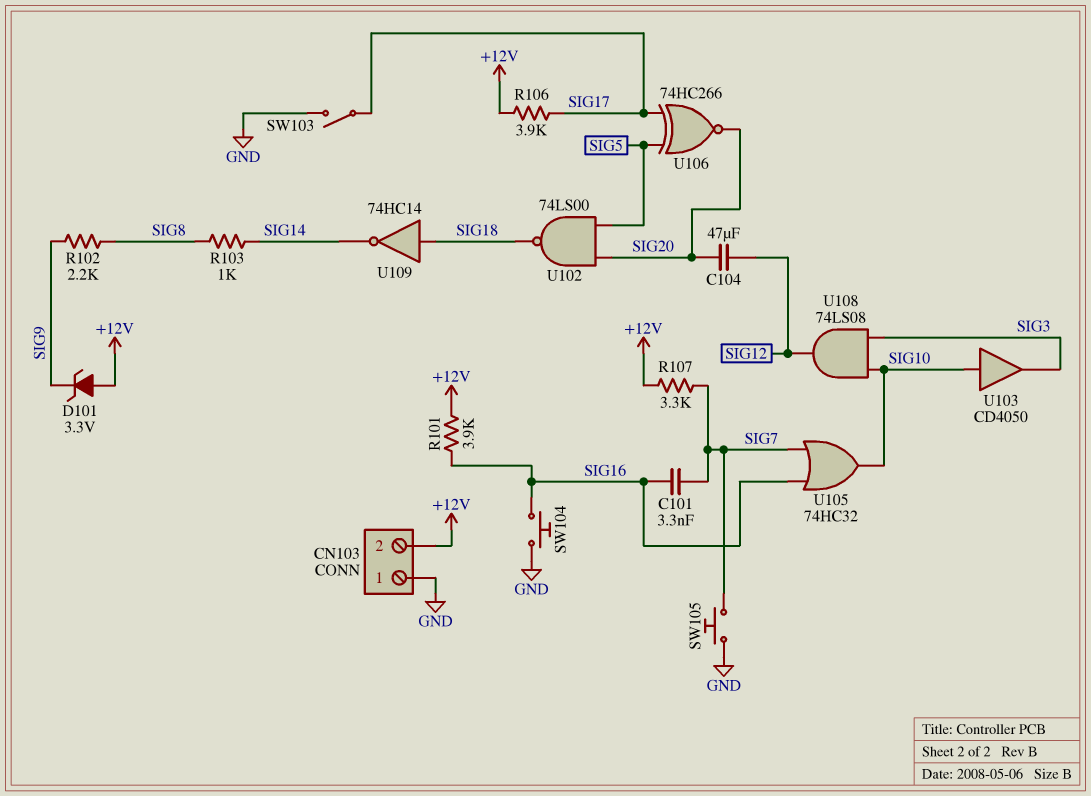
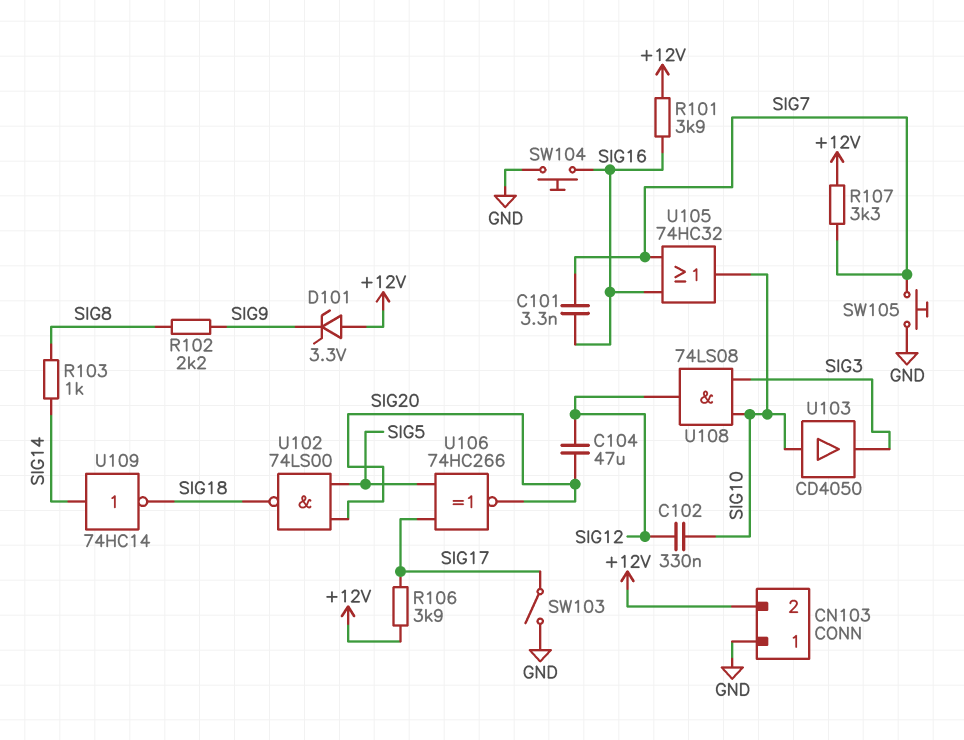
C102: none -> 330nF (SIG10, SIG12)
U109: NOT 74HC14 (in SIG18, out SIG14) -> NOT 74HC14 (in SIG14, out SIG18)

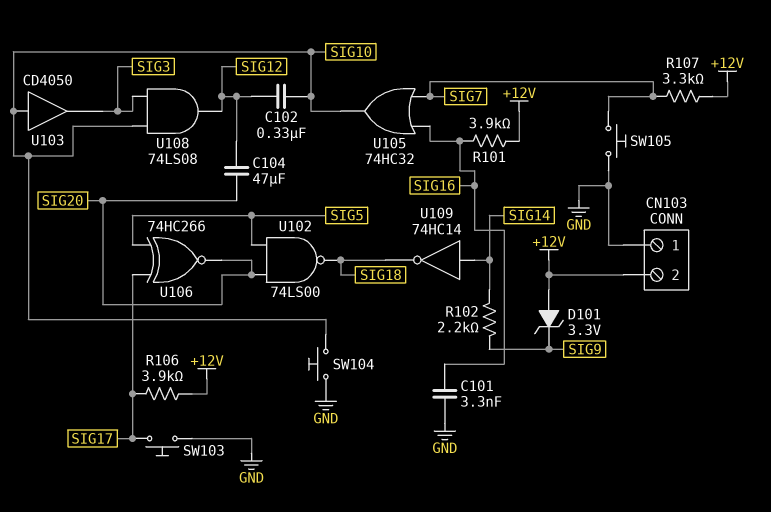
C101: 3.3nF (SIG7, SIG16) -> 3.3nF (GND, SIG16)
R102: 2.2k (SIG8, SIG9) -> 2.2k (SIG9, SIG14)
R103: 1k (SIG8, SIG14) -> none
SW103: switch (GND, SIG17) -> button (GND, SIG17)
SW104: button (GND, SIG16) -> button (GND, SIG10)

